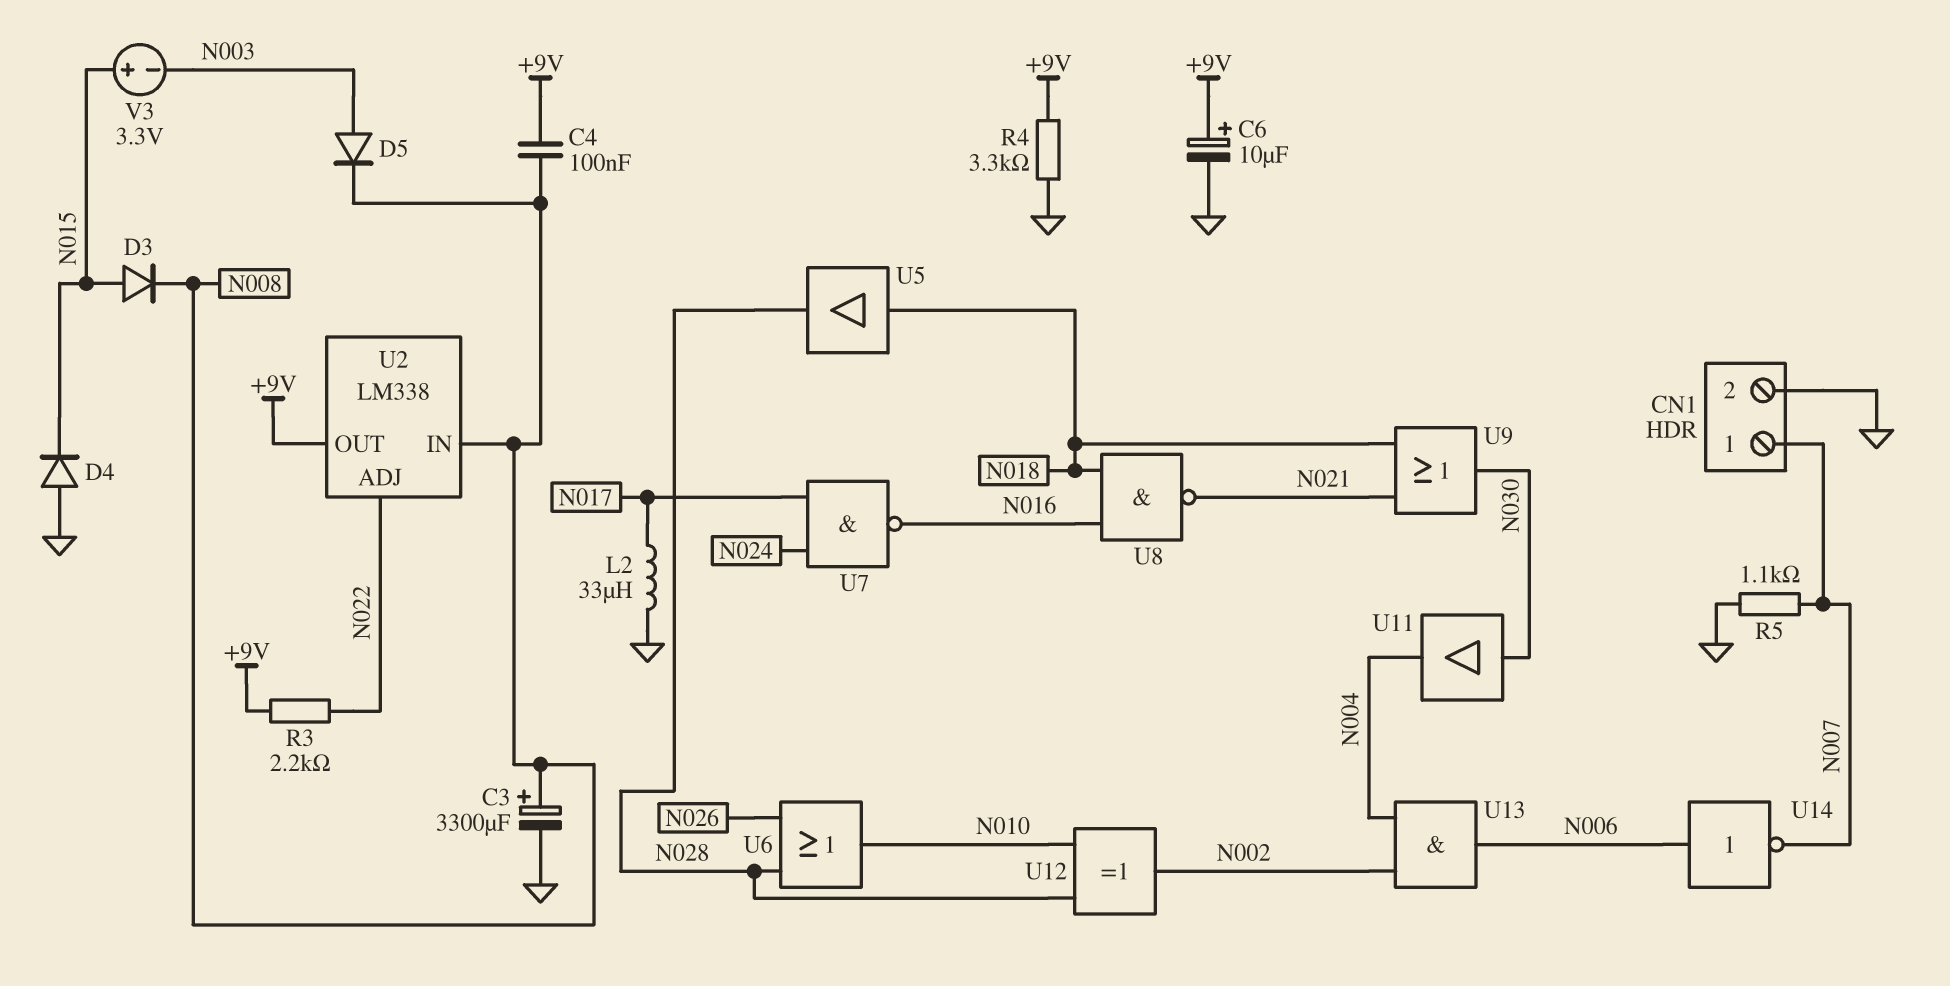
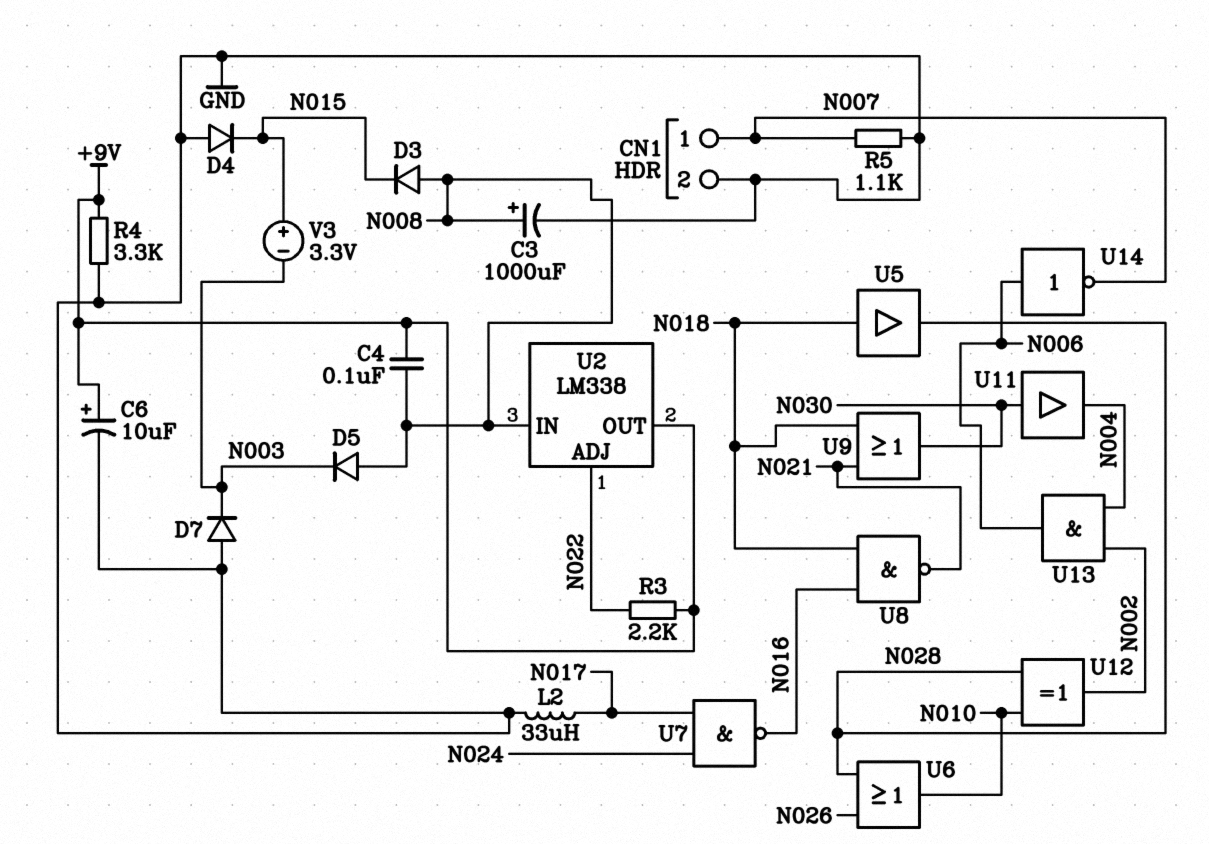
C3: 3300uF (plus N008, minus GND) -> 1000uF (plus N008, minus GND)
D3: diode (A N015, K N008) -> diode (A N008, K N015)
D5: diode (A N003, K N008) -> diode (A N008, K N003)
D7: none -> diode (A GND, K N003)

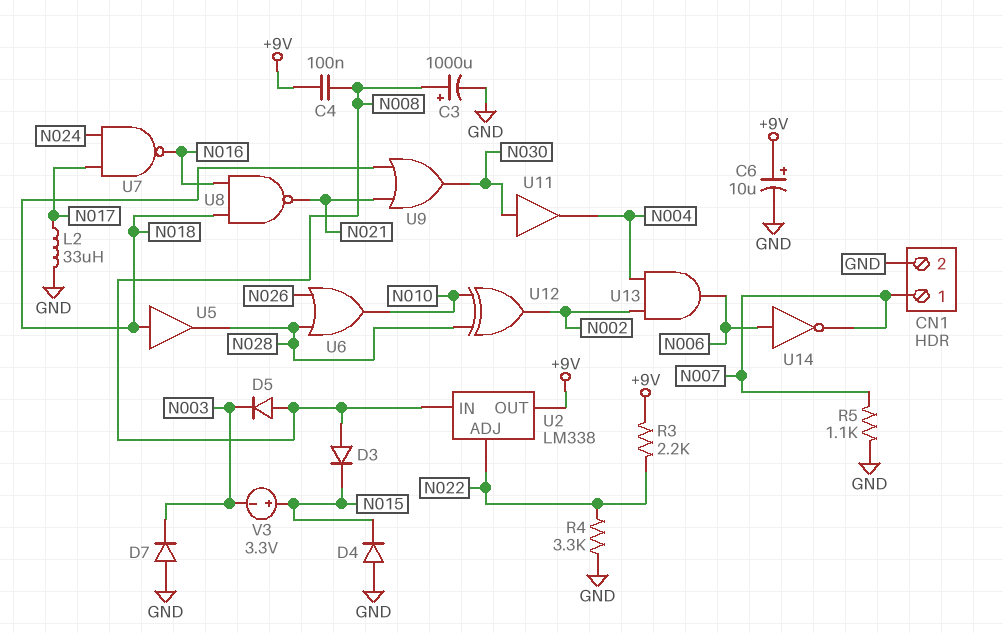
R4: 3.3k (+9V, GND) -> 3.3k (GND, N022)

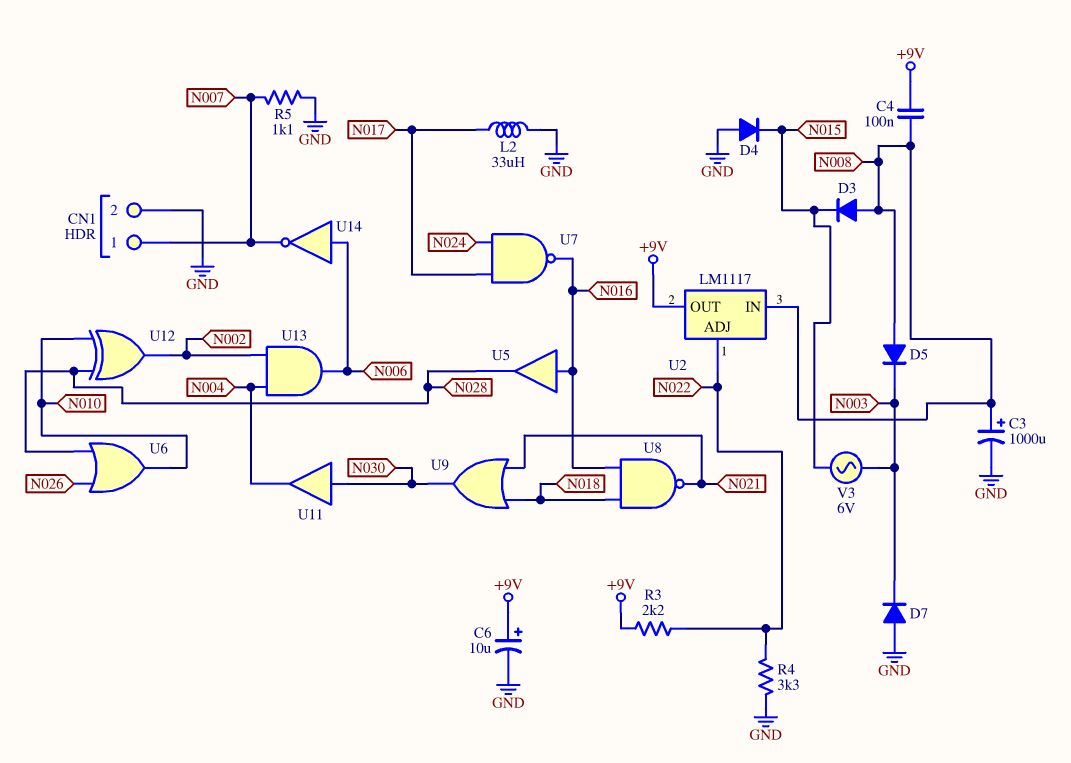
U2: LM338 -> LM1117
U5: buffer (in N018, out N028) -> buffer (in N016, out N028)
V3: 3.3V (plus N015, minus N003) -> AC 6V (N003, N015)

